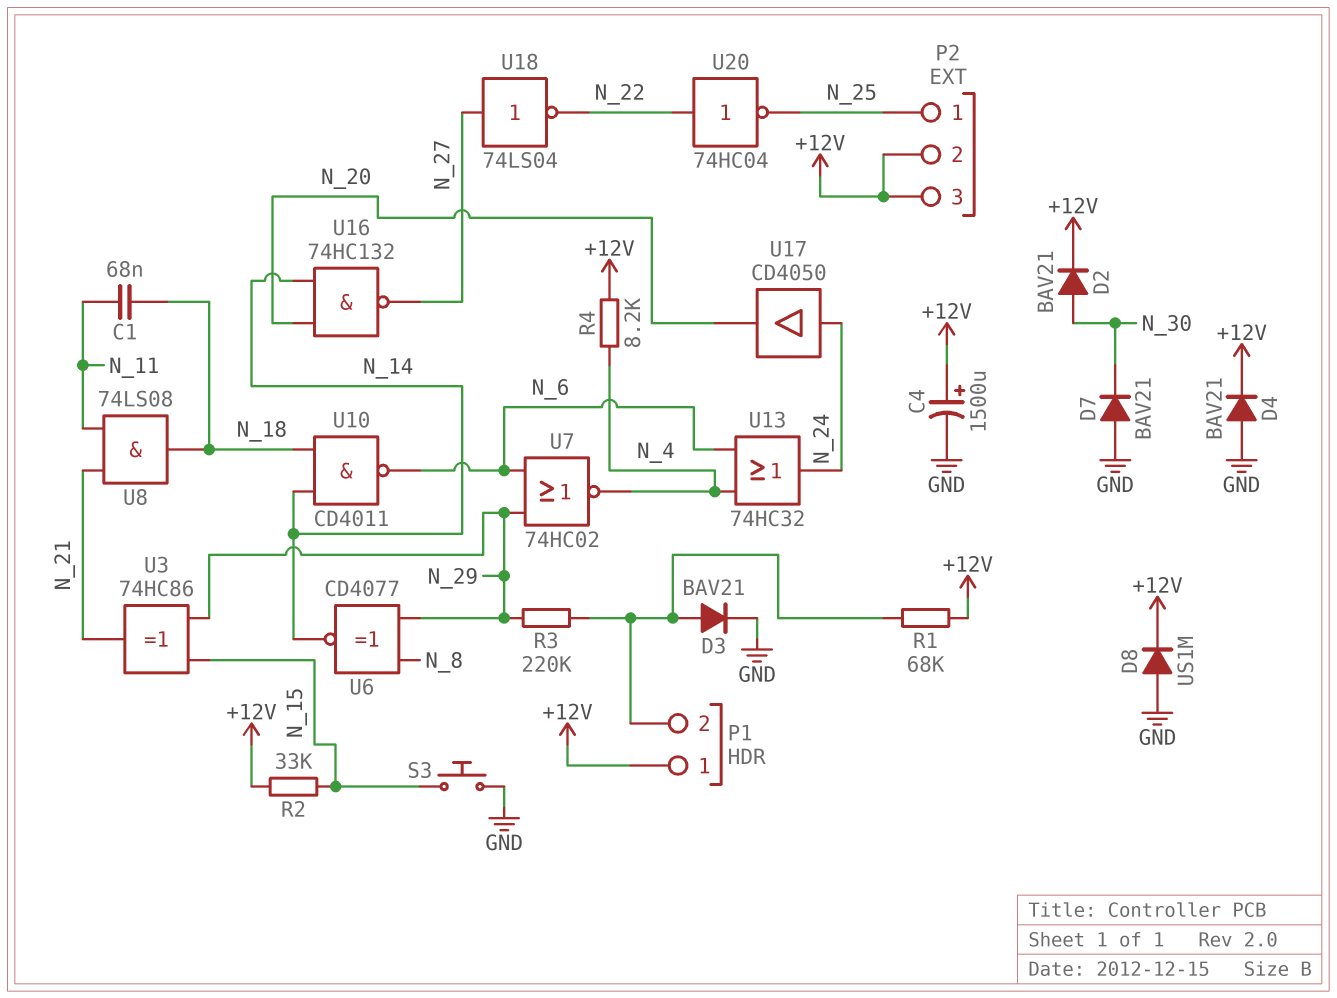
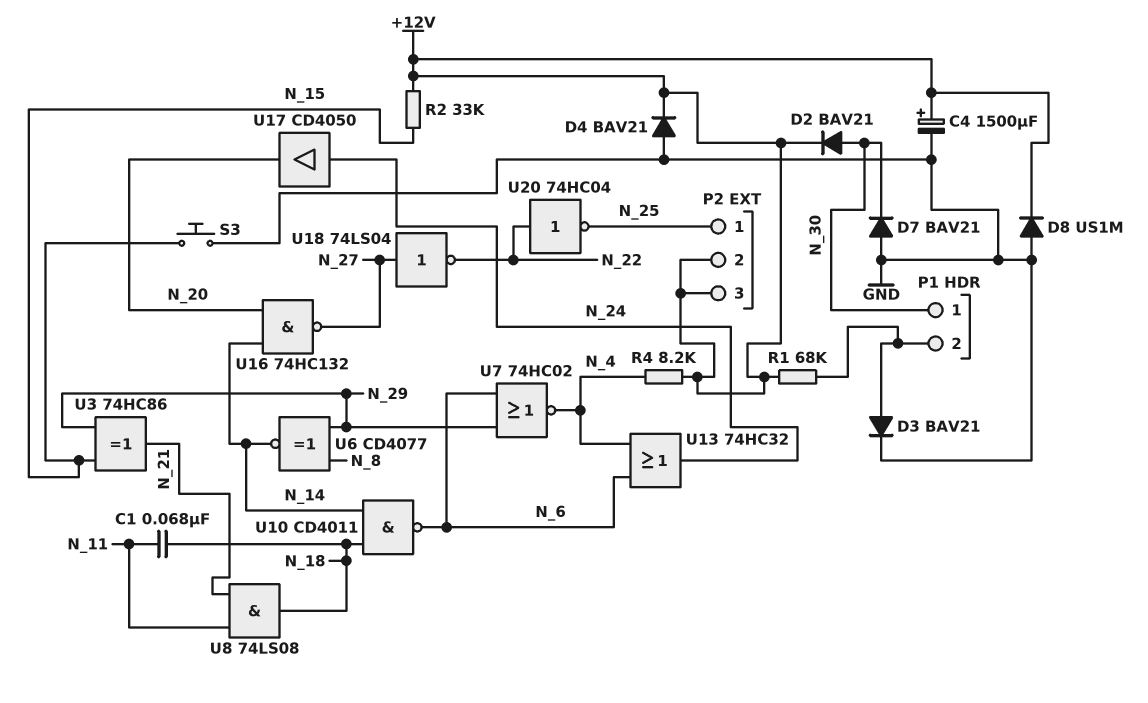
P1 pin 1: +12V -> N_30
R3: 220k (N_29, P1/2) -> none

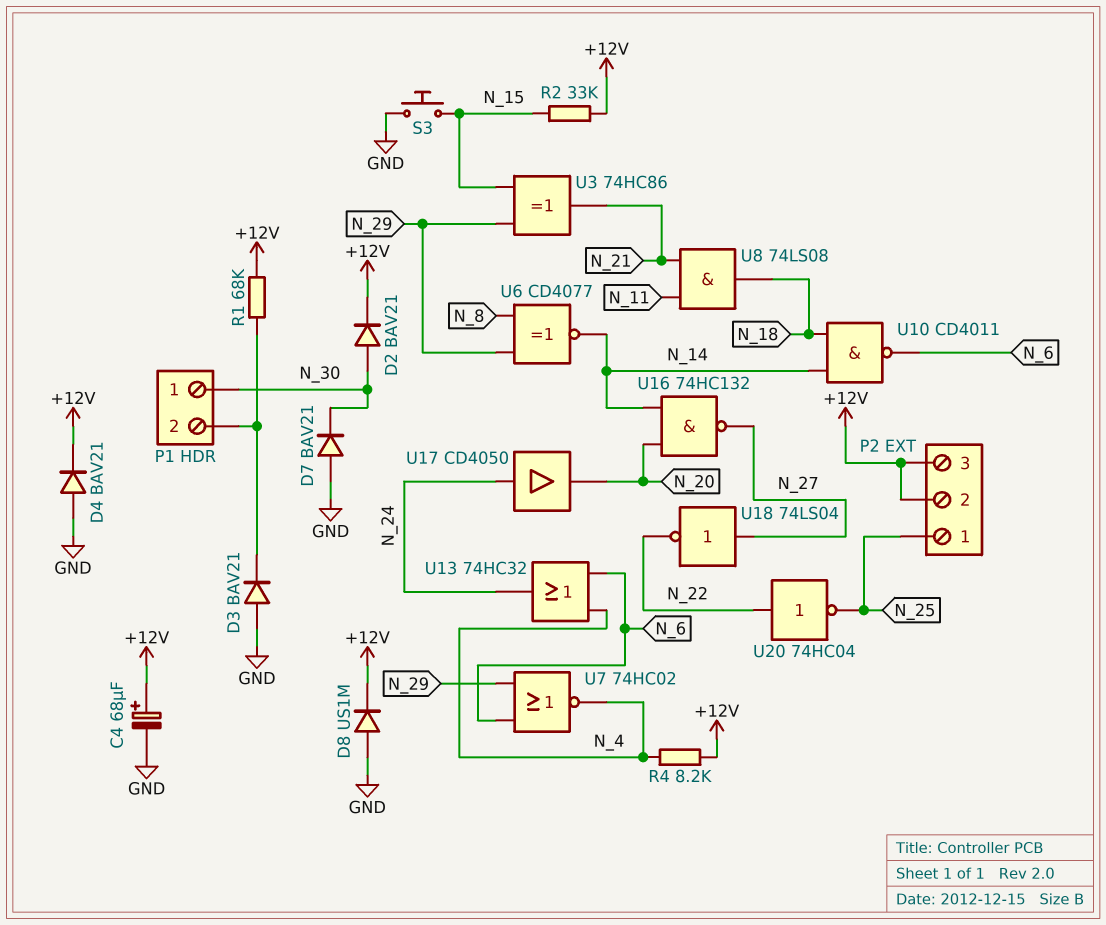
C1: 68nF (N_11, N_18) -> none
C4: 1500uF (plus +12V, minus GND) -> 68uF (plus +12V, minus GND)
D3: diode BAV21 (A P1/2, K GND) -> diode BAV21 (A GND, K P1/2)

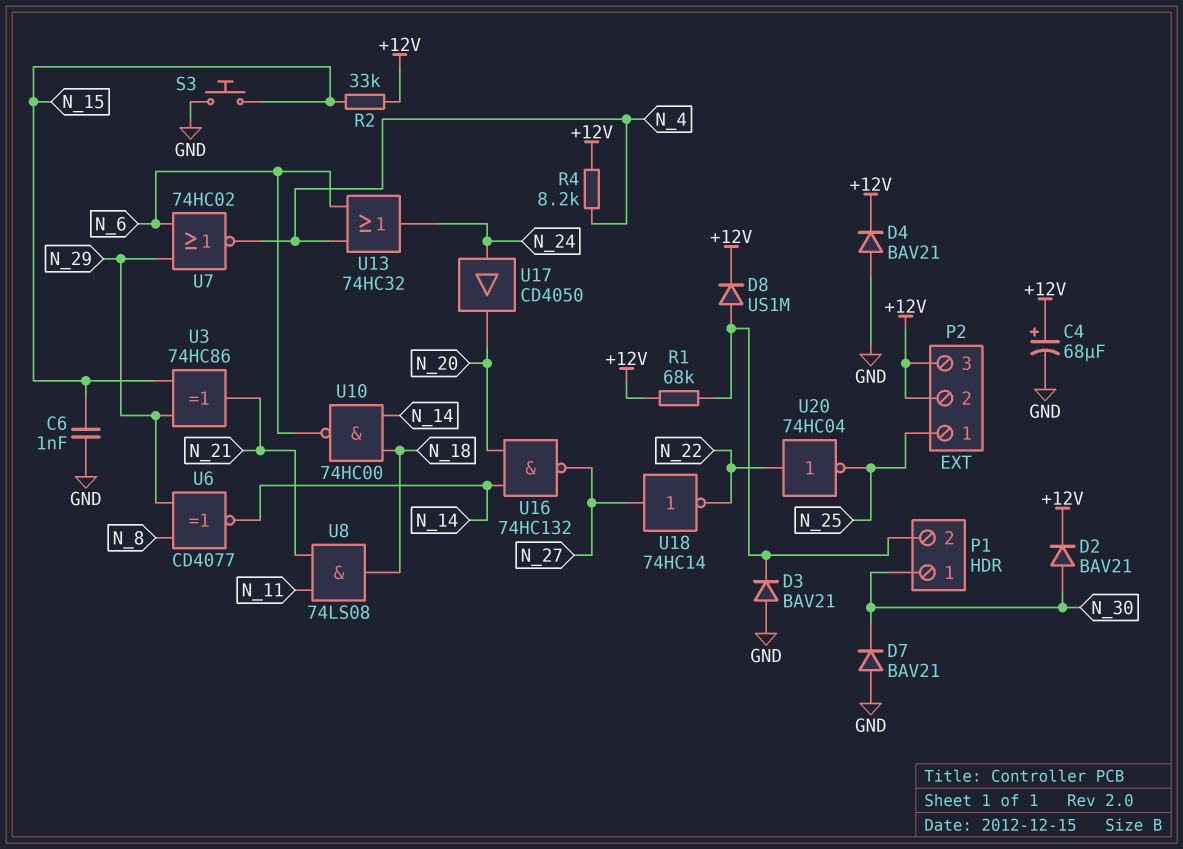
C6: none -> 1nF (GND, N_15)
D8: diode US1M (A GND, K +12V) -> diode US1M (A P1/2, K +12V)
U10: NAND CD4011 (in N_14, in N_18, out N_6) -> NAND 74HC00 (in N_14, in N_18, out N_6)
U18: NOT 74LS04 (in N_27, out N_22) -> NOT 74HC14 (in N_27, out N_22)

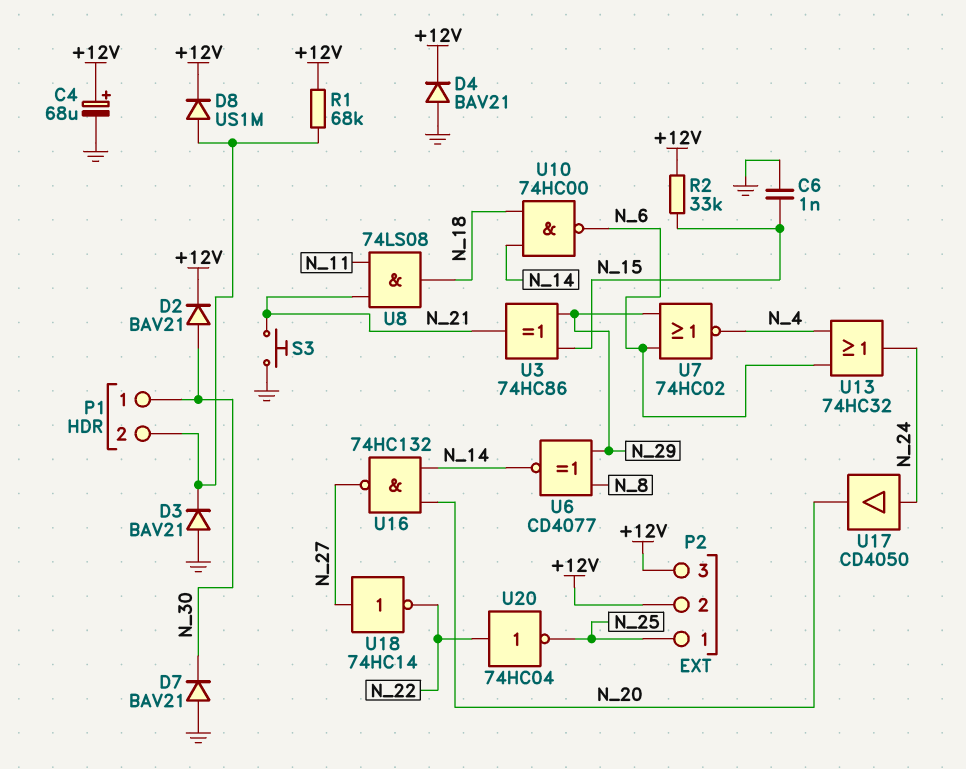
R4: 8.2k (+12V, N_4) -> none
S3: button (GND, N_15) -> button (GND, N_21)

